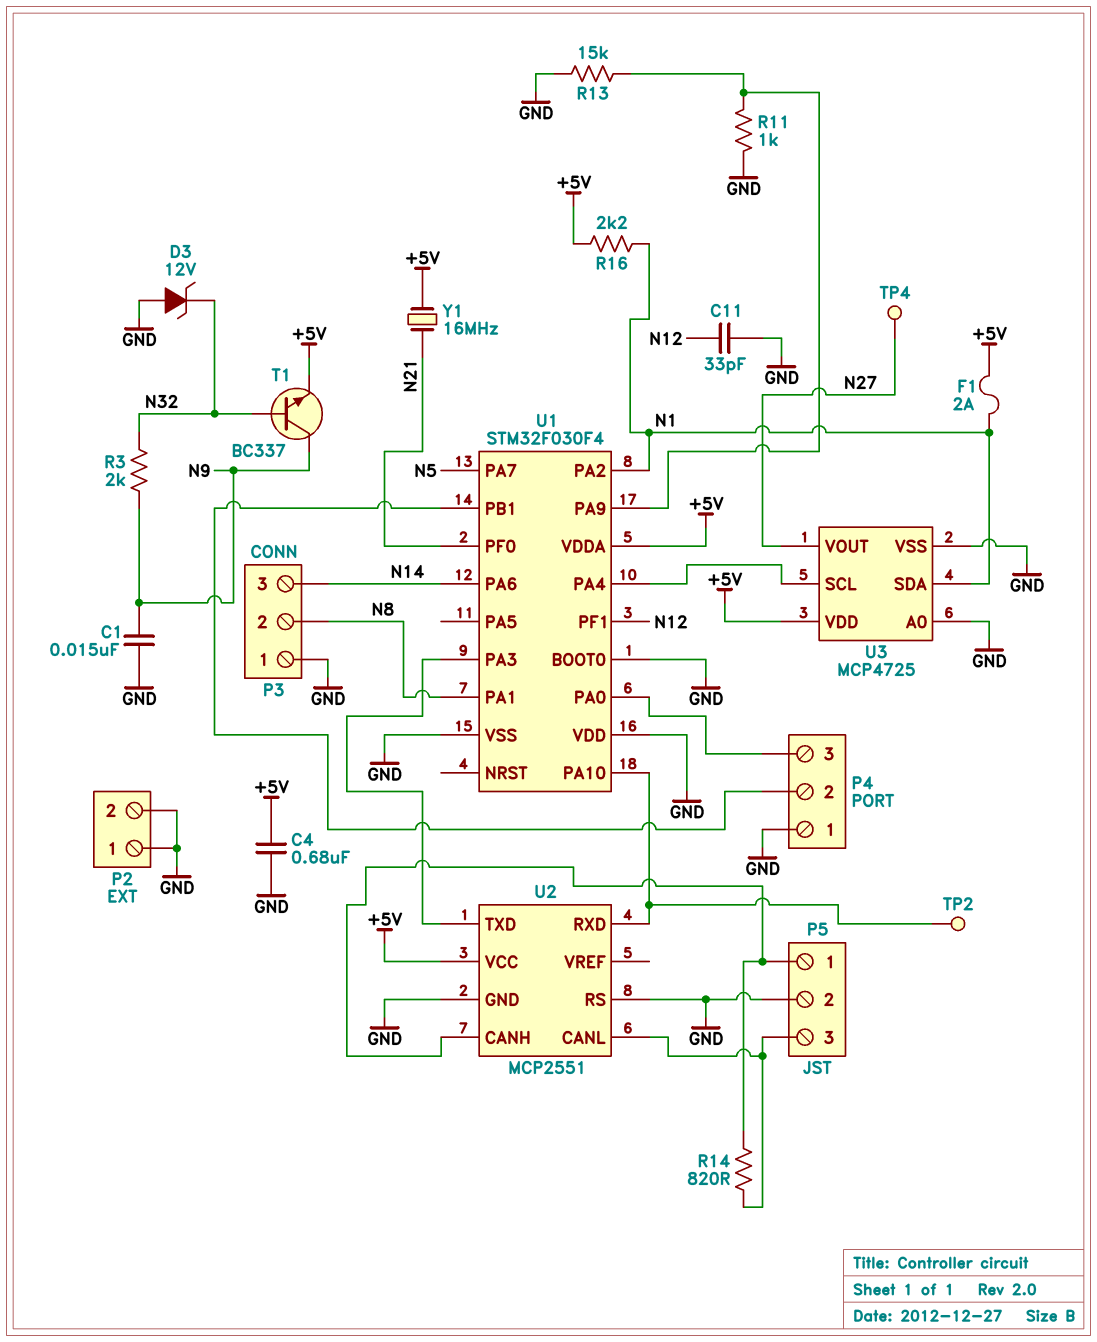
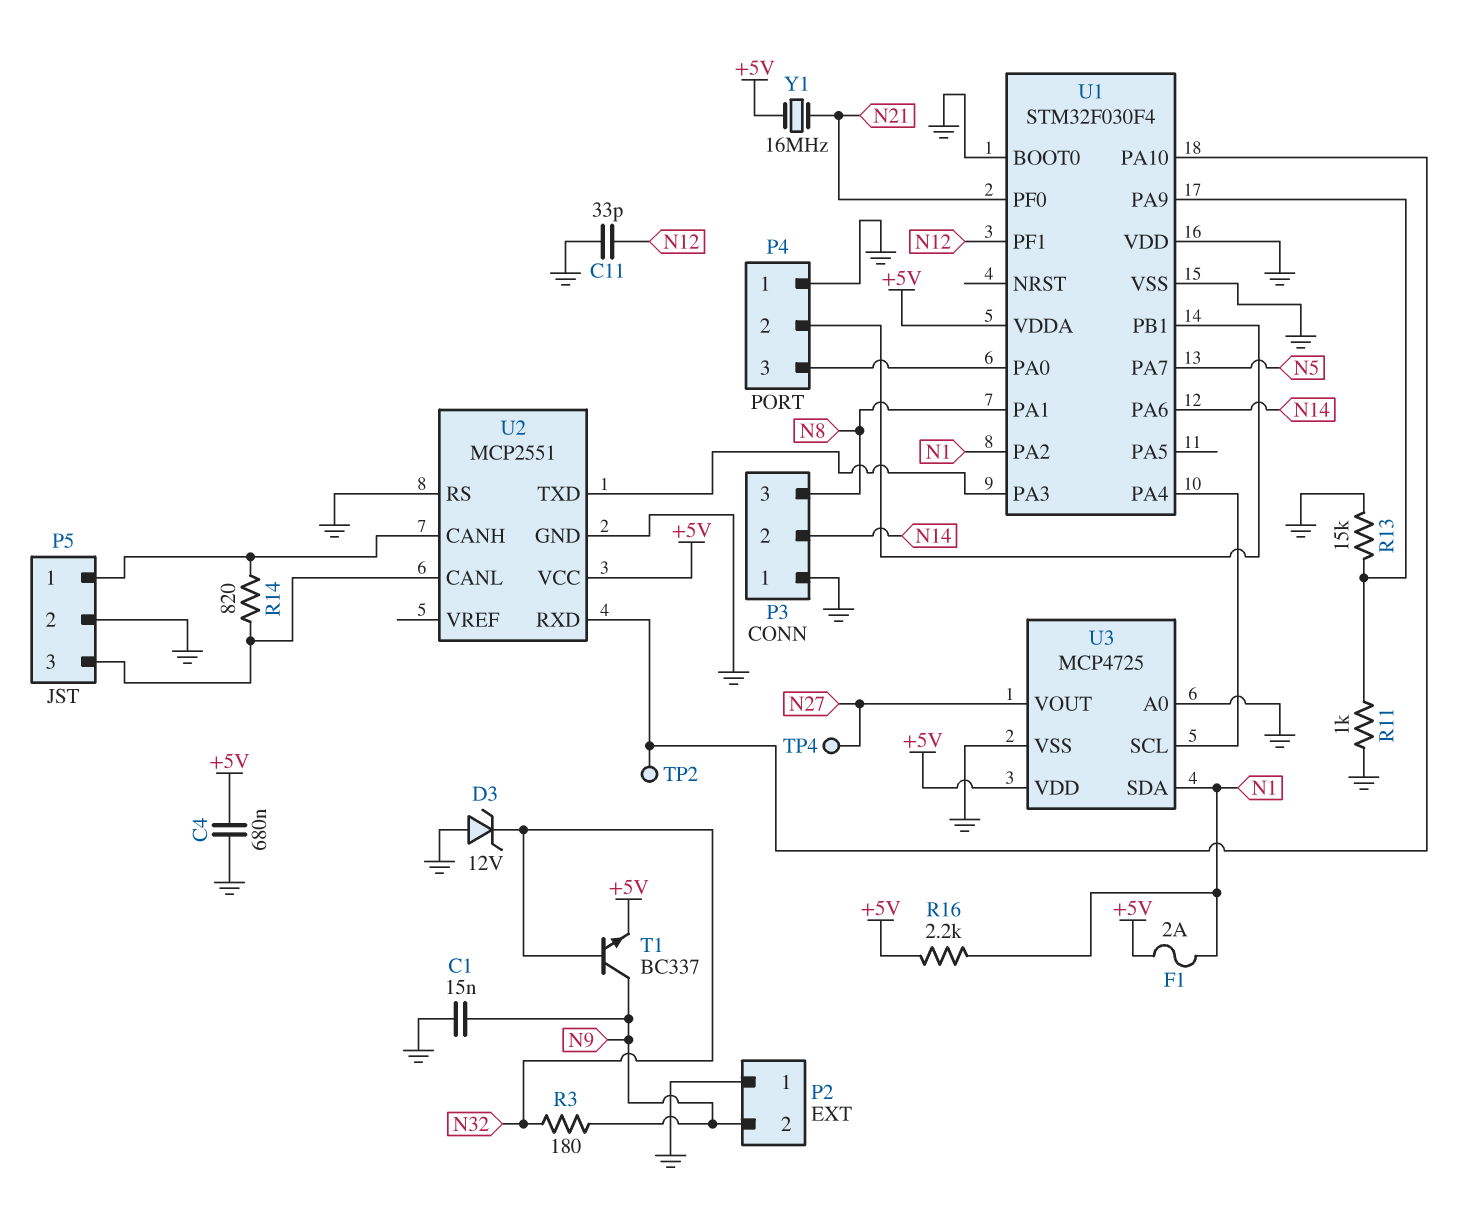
P2 pin 2: GND -> N9
P3 pin 2: N8 -> N14
P3 pin 3: N14 -> N8
R3: 2k (N9, N32) -> 180 (N9, N32)

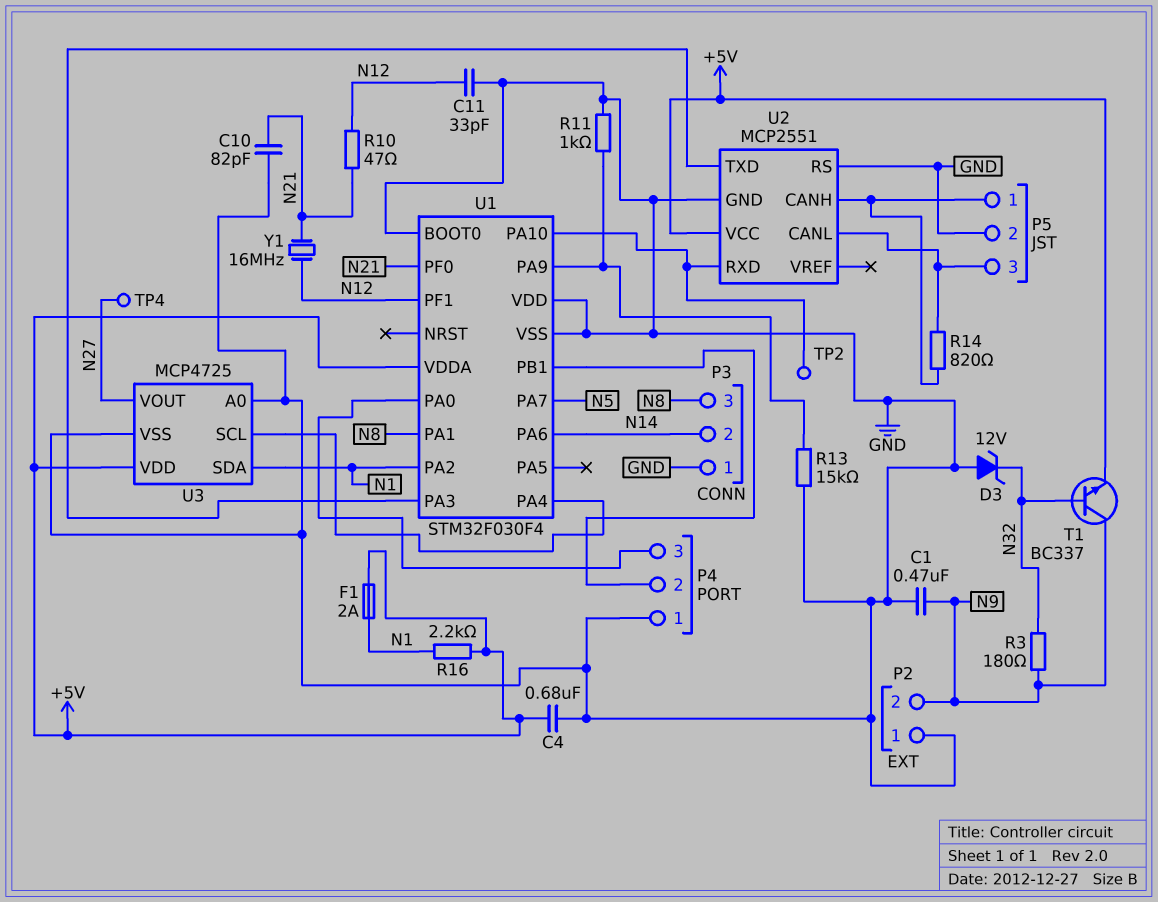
C1: 15nF (GND, N9) -> 470nF (GND, N9)
C10: none -> 82pF (GND, N21)
R10: none -> 47 (N12, N21)
Y1: 16MHz (+5V, N21) -> 16MHz (N12, N21)

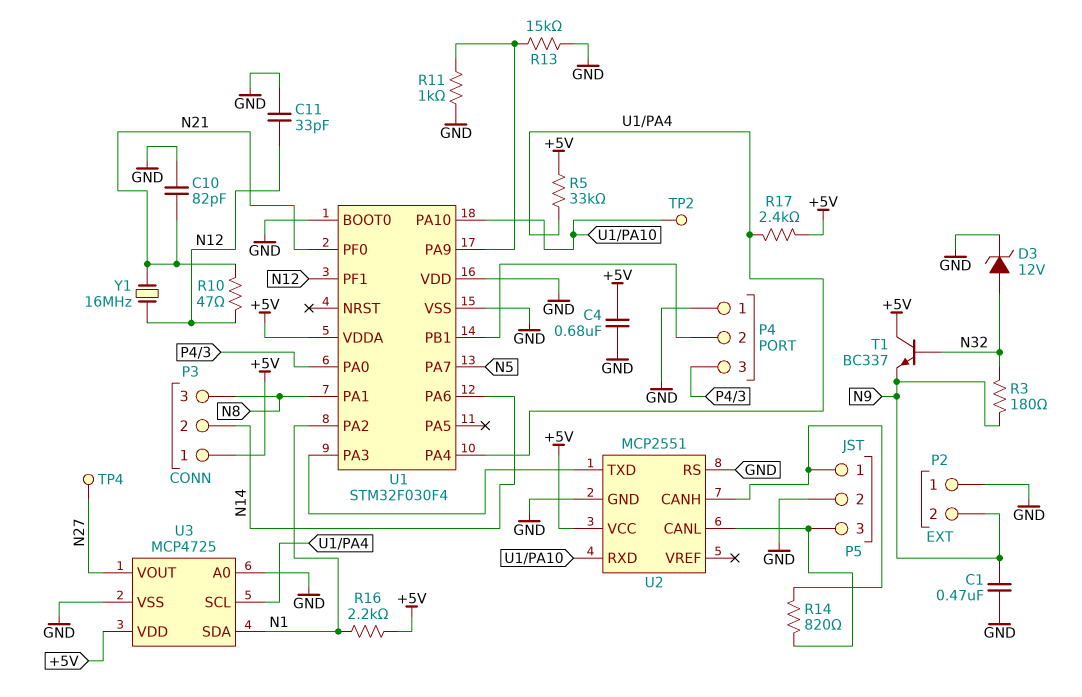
D3: zener 12V (A GND, K N32) -> zener 12V (A N32, K GND)
F1: 2A (+5V, N1) -> none
P3 pin 1: GND -> +5V
R5: none -> 33k (+5V, U1/PA4)
R17: none -> 2.4k (+5V, U1/PA4)
T1: NPN BC337 (B N32, C N9, E +5V) -> NPN BC337 (B N32, C +5V, E N9)

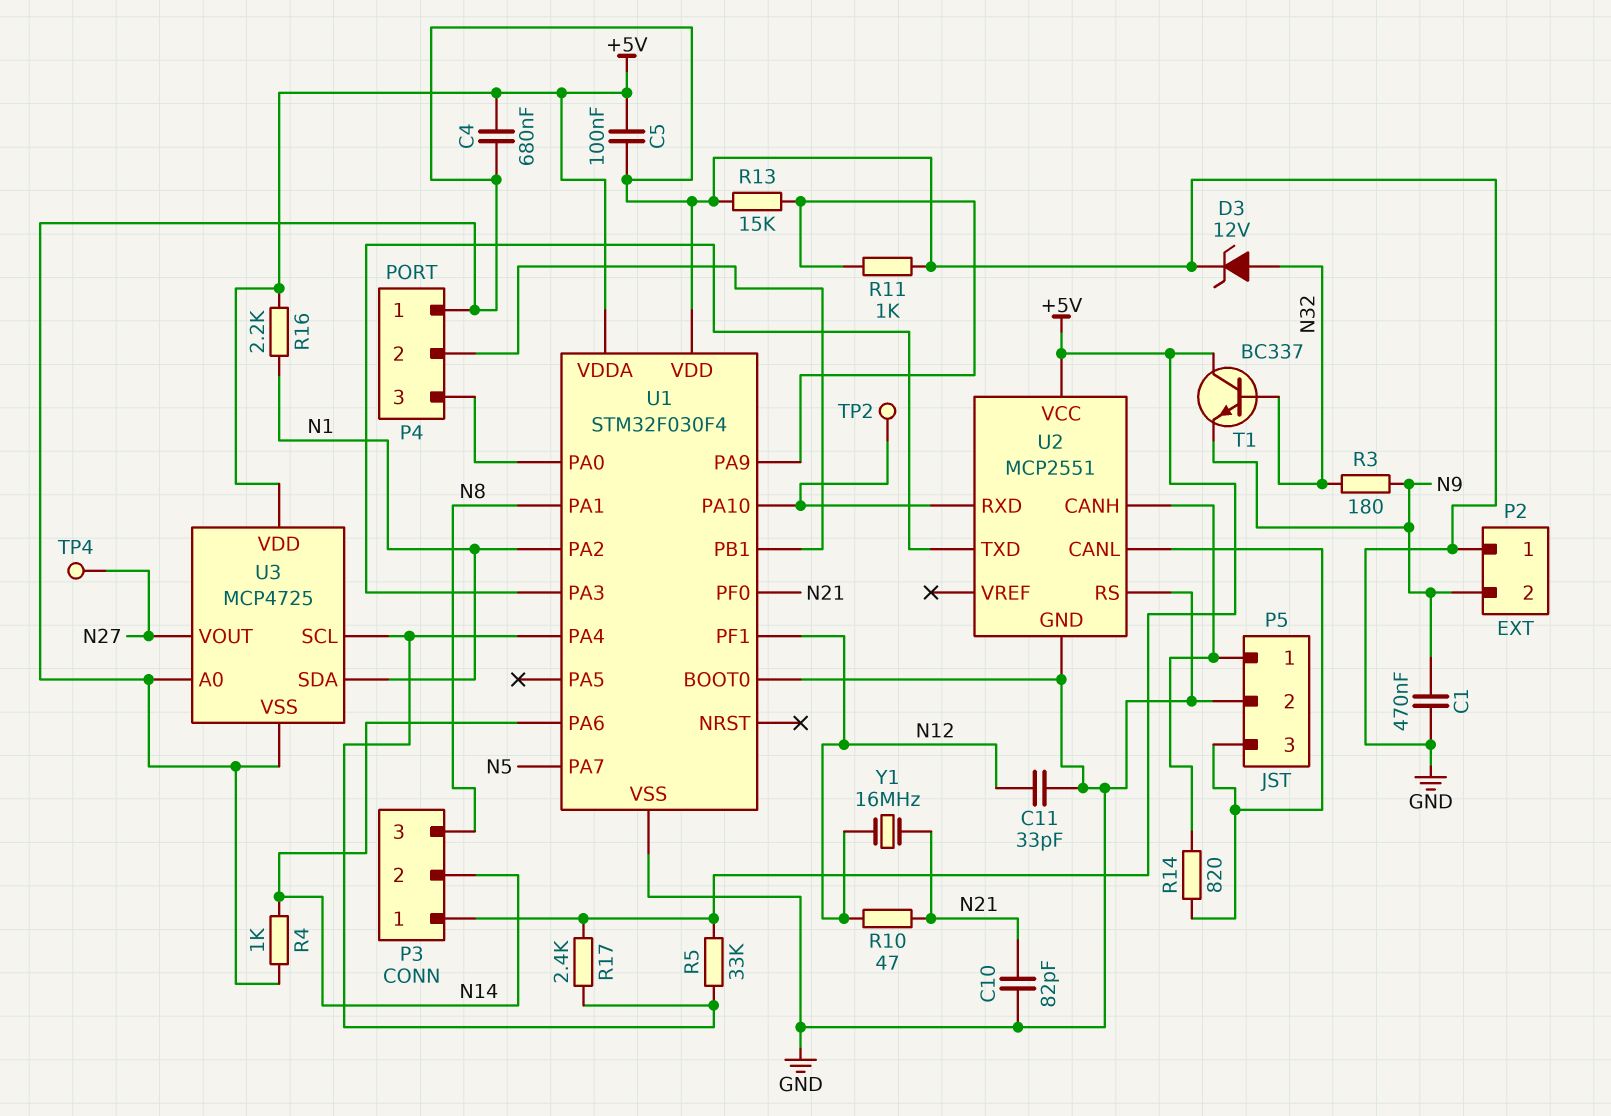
C5: none -> 100nF (+5V, GND)
R4: none -> 1k (GND, N14)

